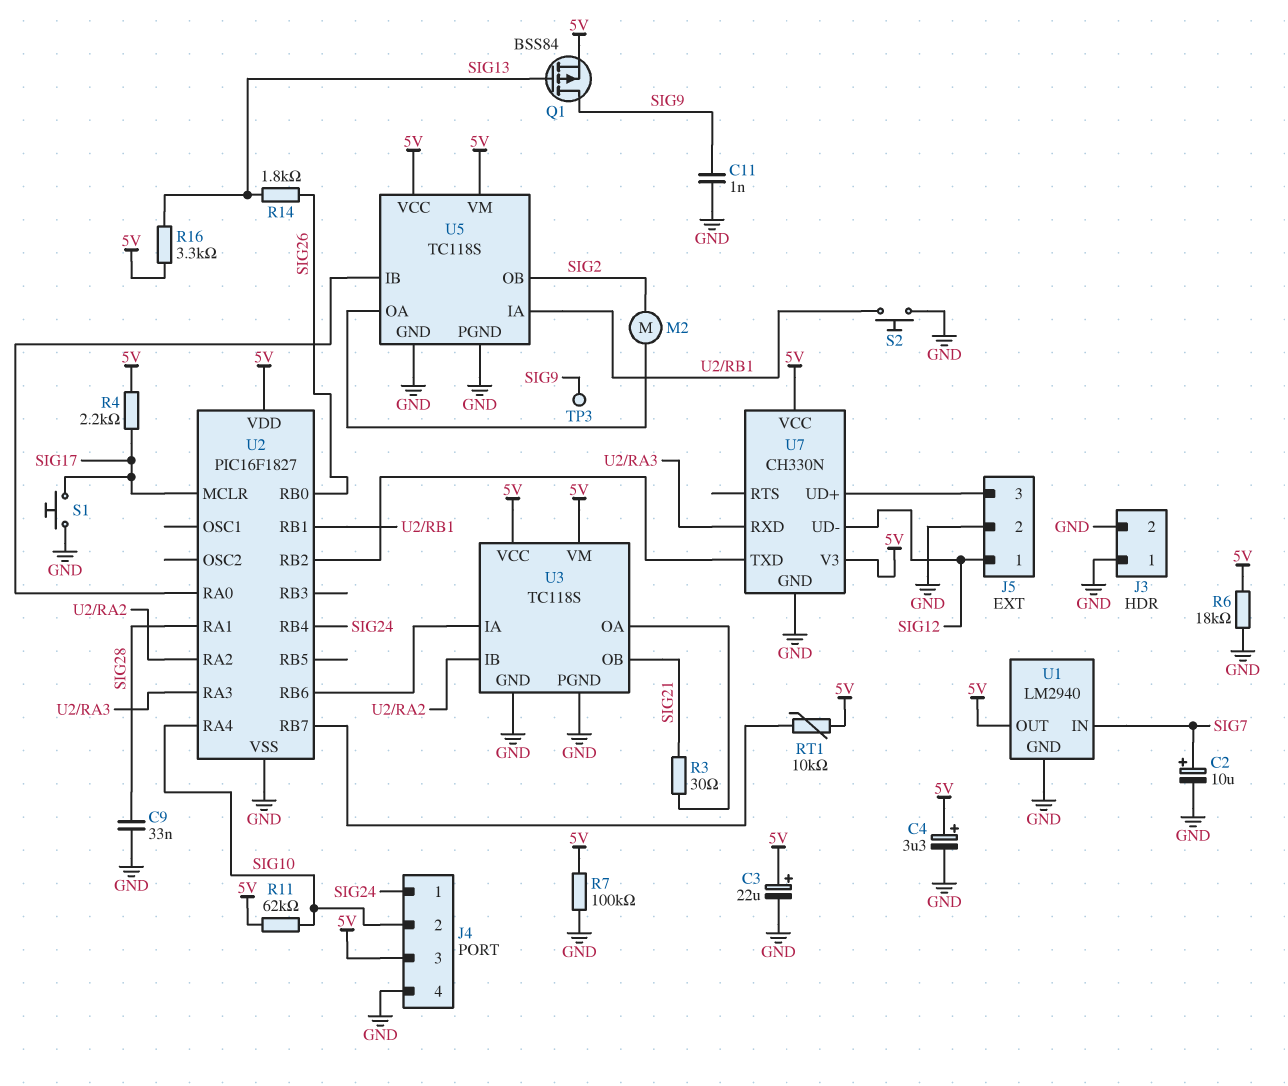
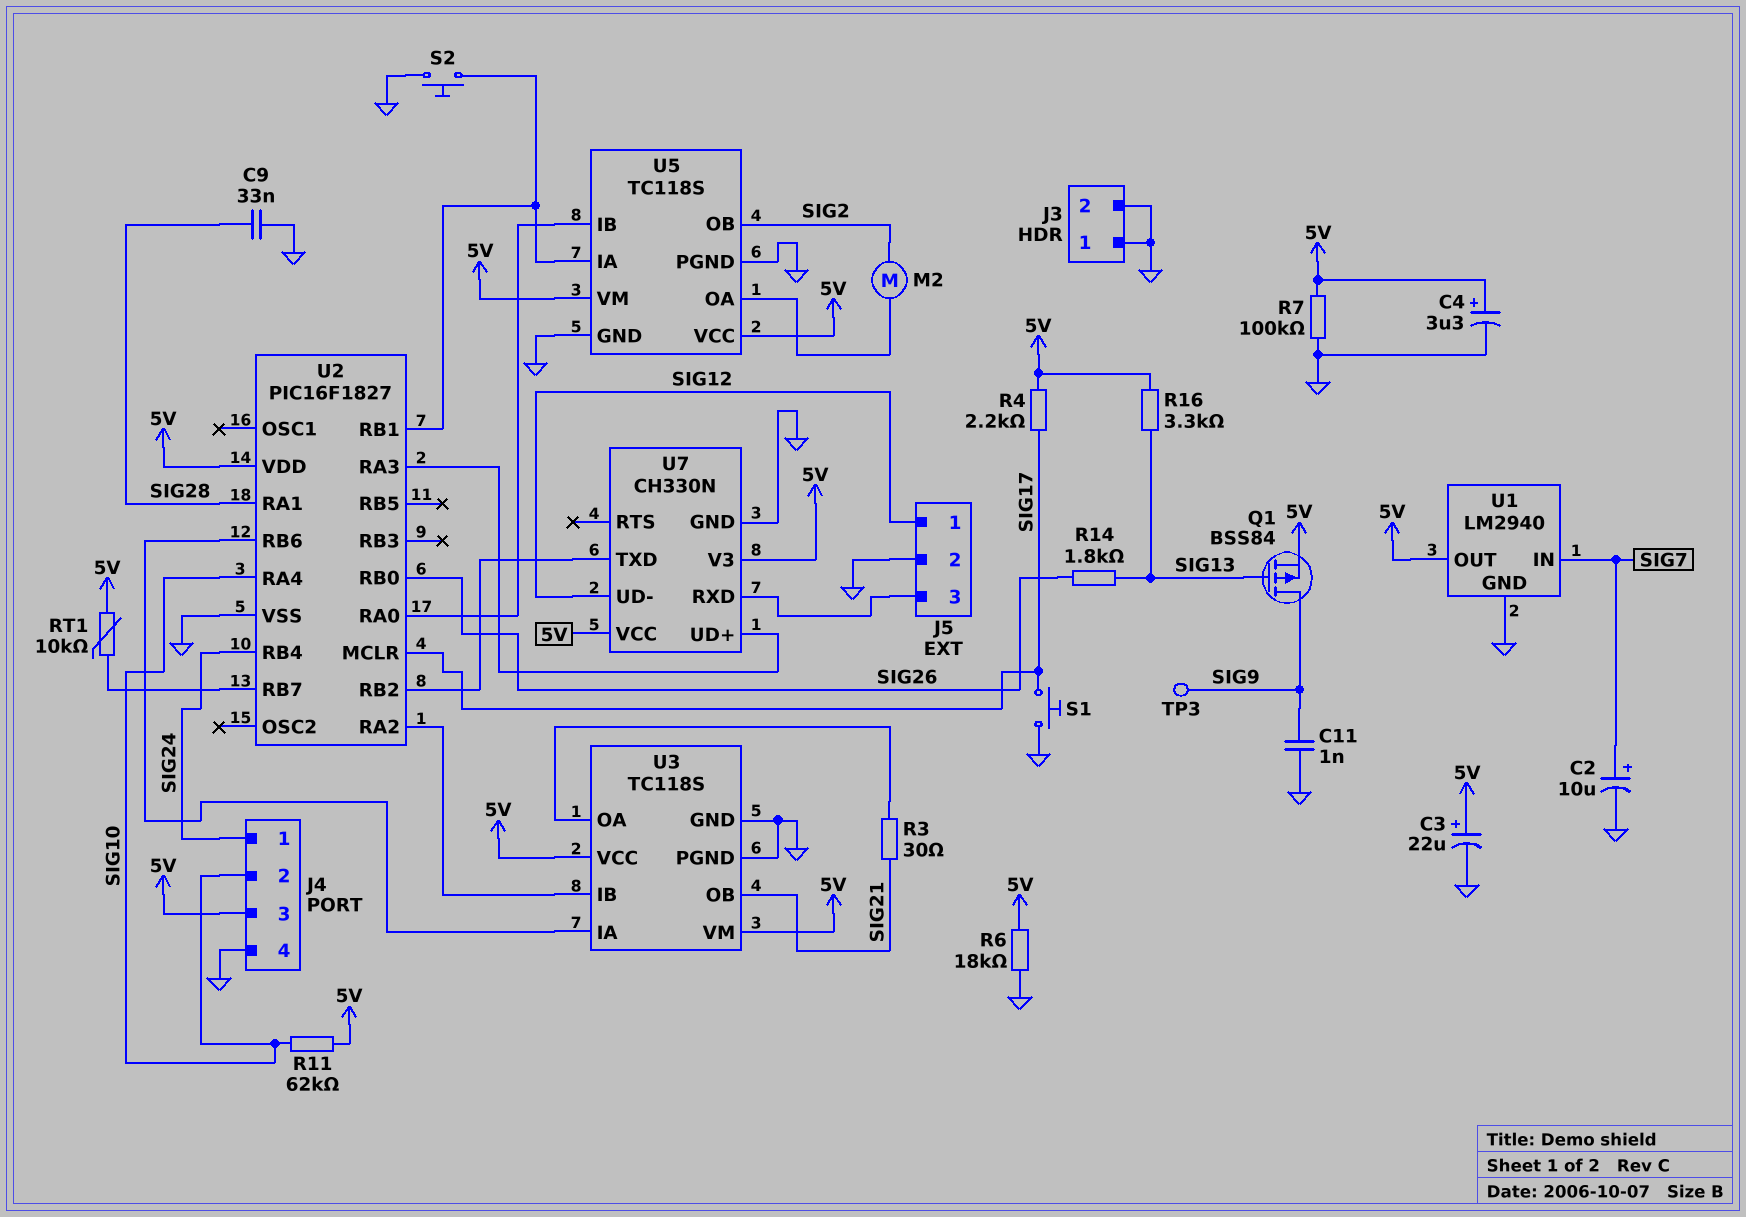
U7 pin RXD: U2/RA3 -> J5/3
U7 pin UD+: J5/3 -> U2/RA3

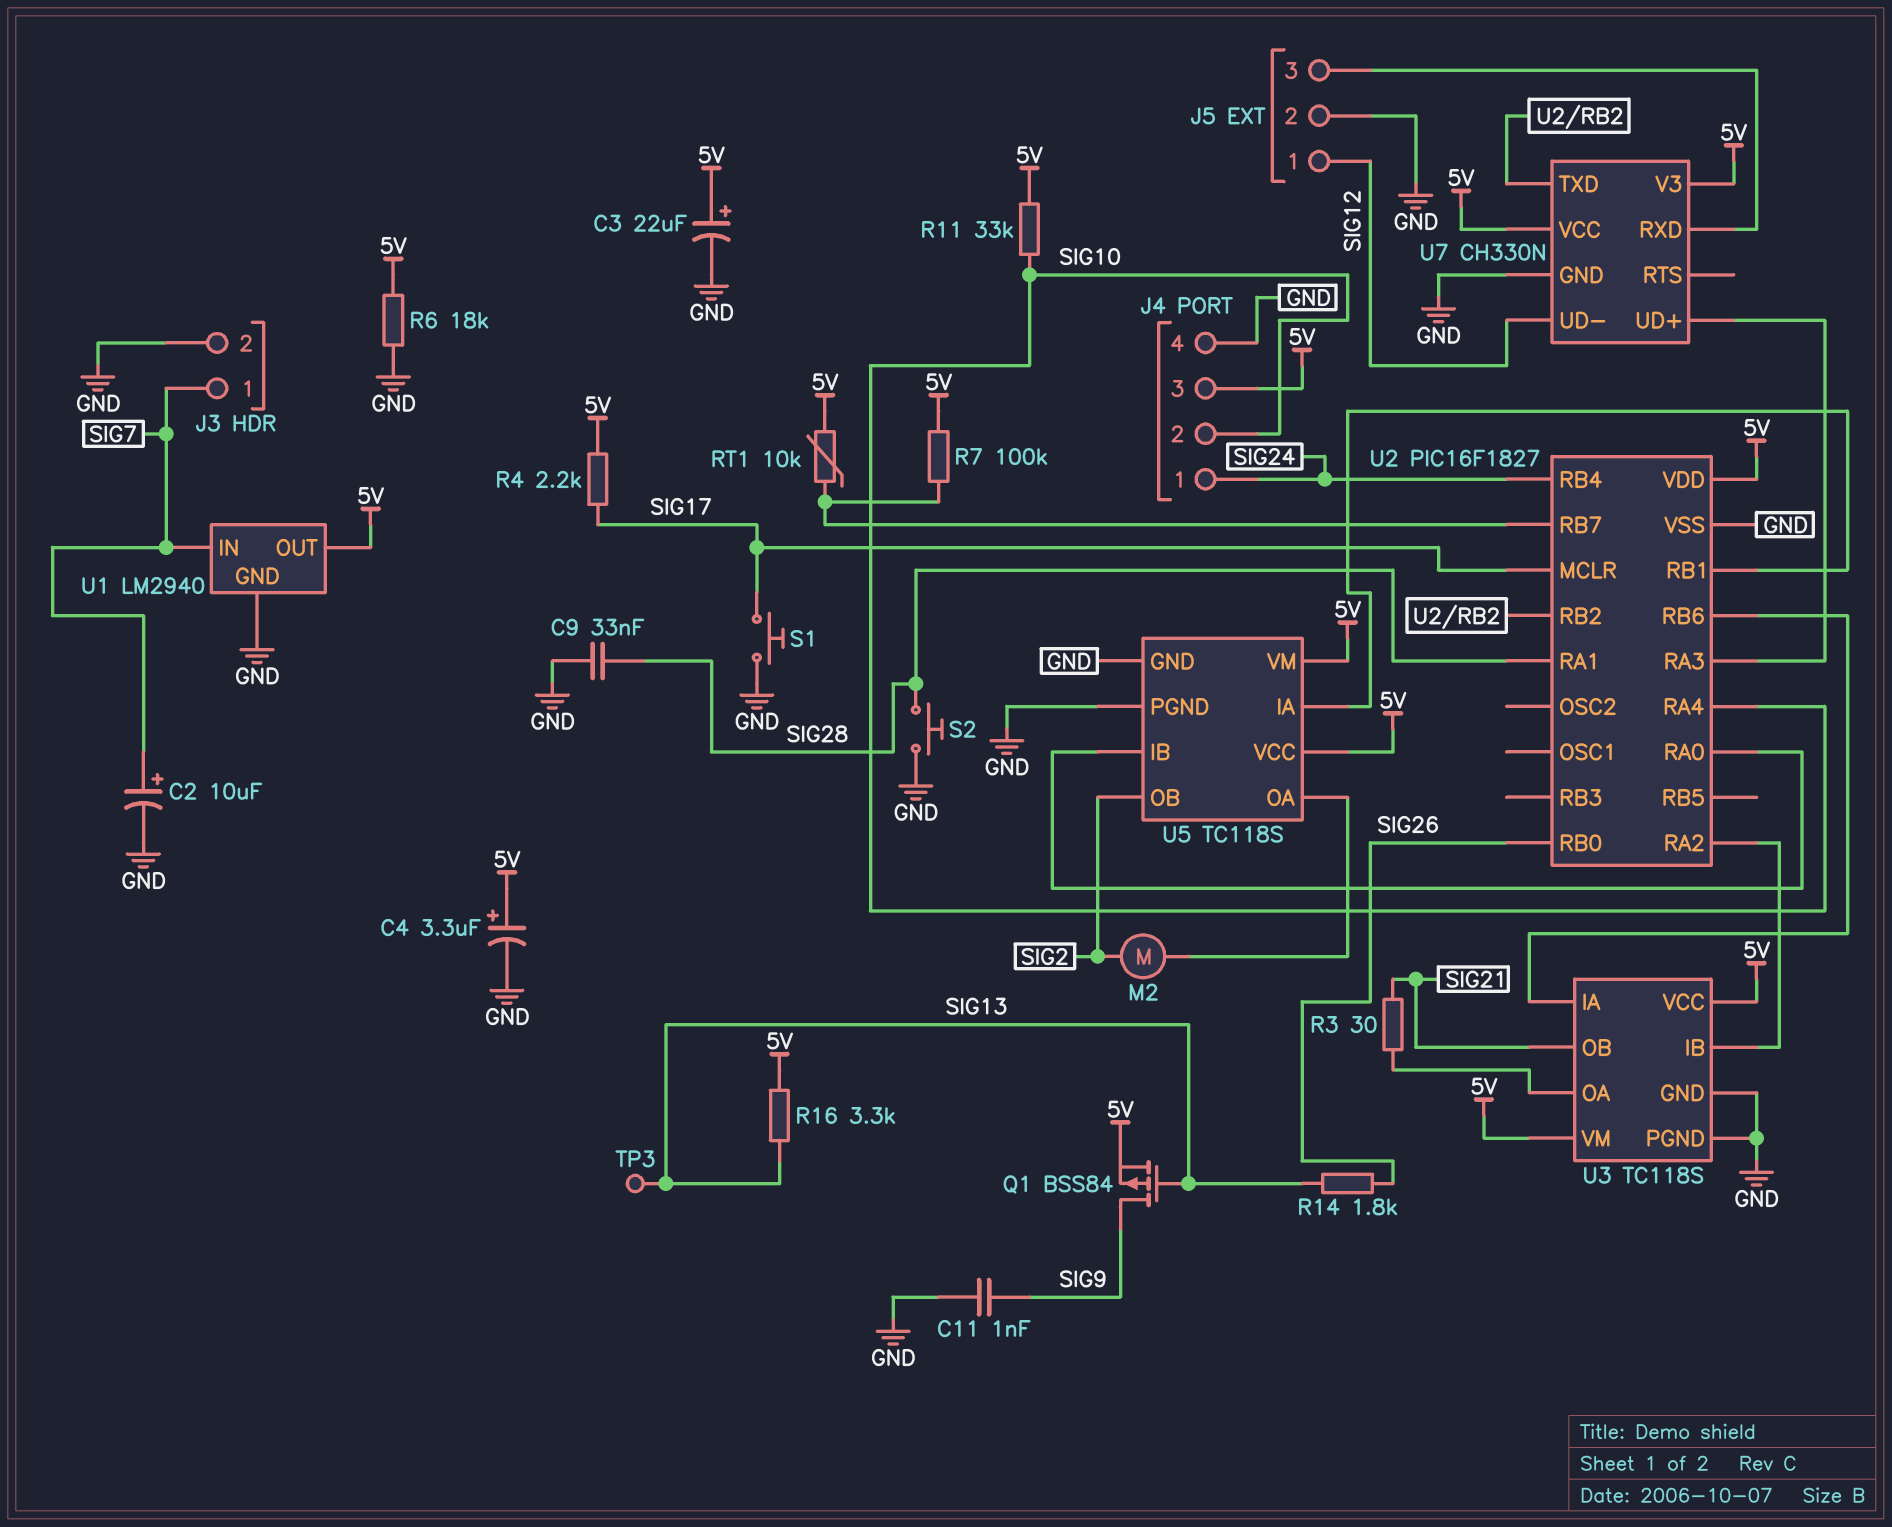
J3 pin 1: GND -> SIG7
R7: 100k (5V, GND) -> 100k (5V, U2/RB7)
R11: 62k (5V, SIG10) -> 33k (5V, SIG10)
S2: button (GND, U2/RB1) -> button (GND, SIG28)
TP3: test point (SIG9) -> test point (SIG13)

